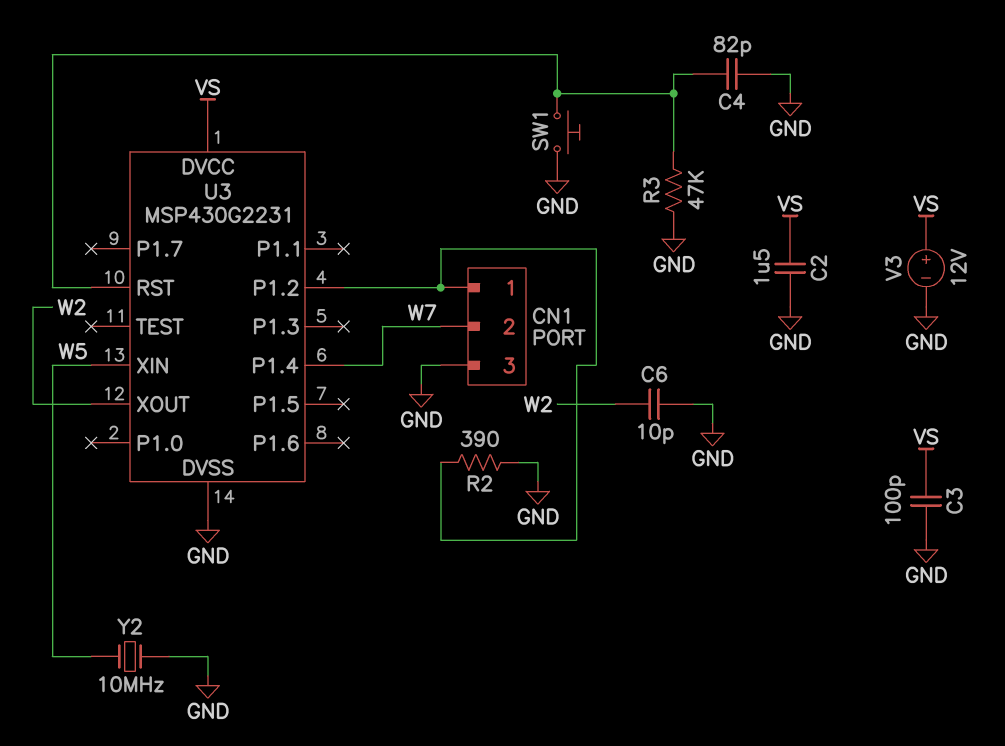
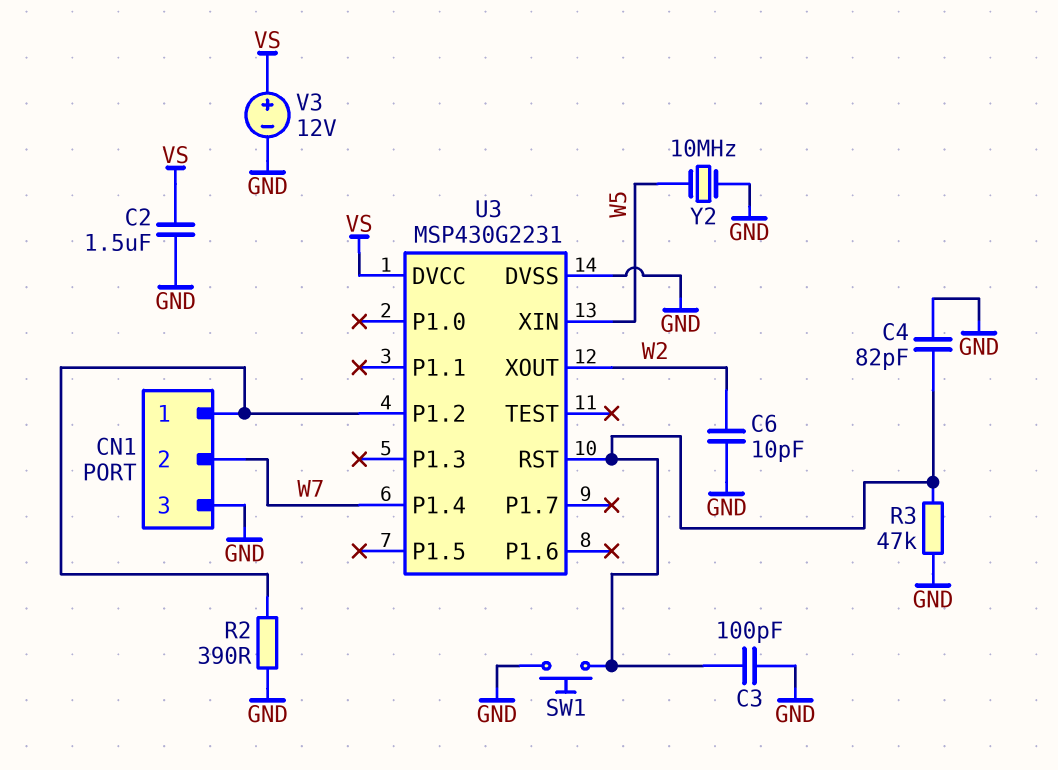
C3: 100pF (GND, VS) -> 100pF (GND, U3/RST)

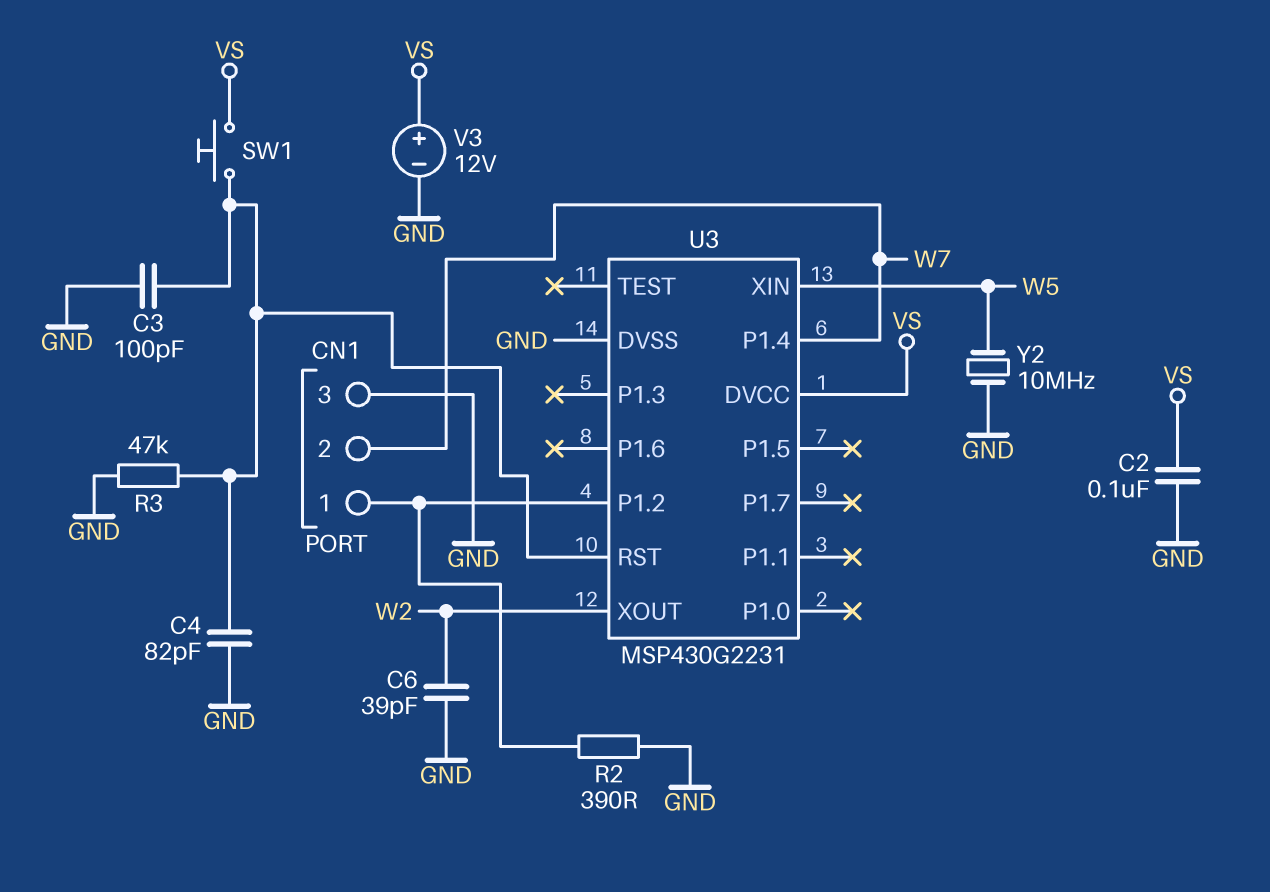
C2: 1.5uF (GND, VS) -> 100nF (GND, VS)
C6: 10pF (GND, W2) -> 39pF (GND, W2)
SW1: button (GND, U3/RST) -> button (U3/RST, VS)

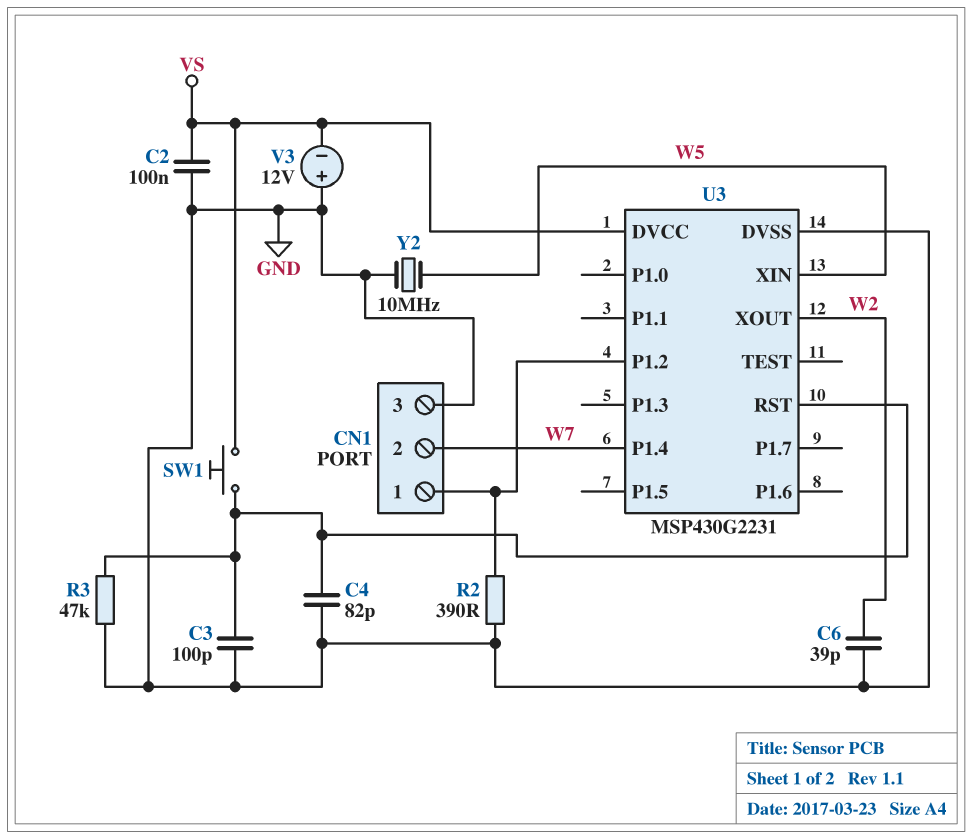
V3: 12V (plus VS, minus GND) -> 12V (plus GND, minus VS)

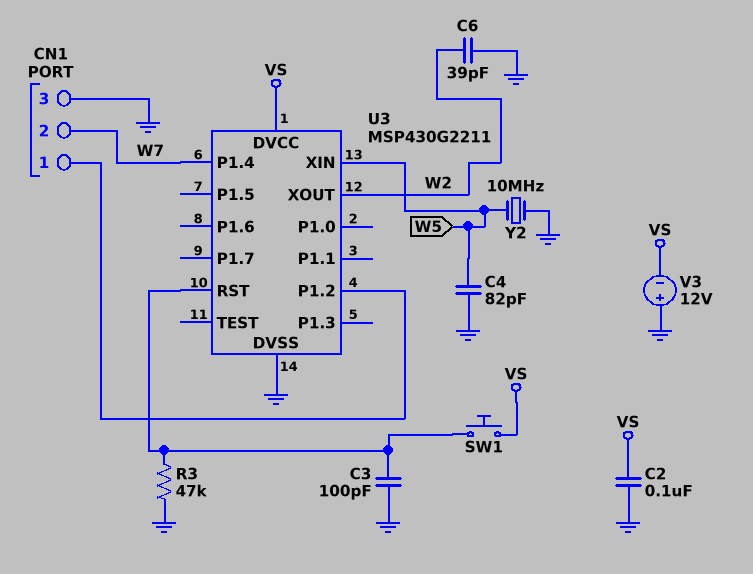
C4: 82pF (GND, U3/RST) -> 82pF (GND, W5)
R2: 390 (CN1/1, GND) -> none
U3: MSP430G2231 -> MSP430G2211

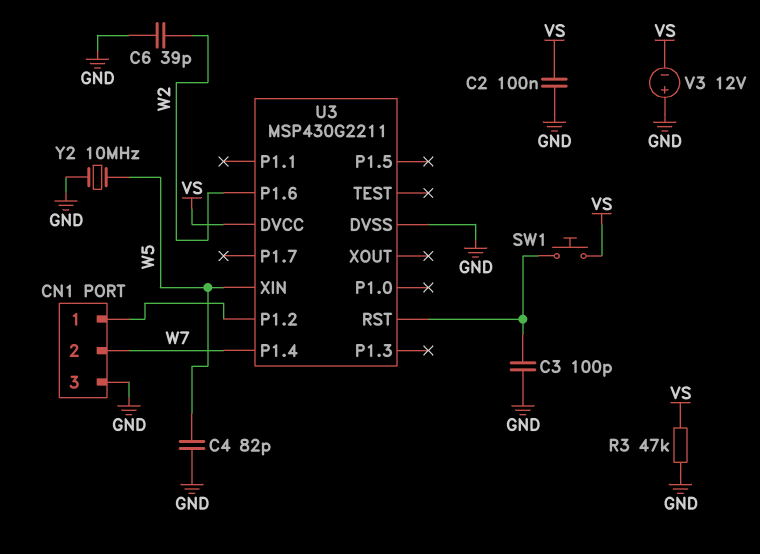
R3: 47k (GND, U3/RST) -> 47k (GND, VS)
U3 pin P1.6: none -> W2
U3 pin XOUT: W2 -> none

